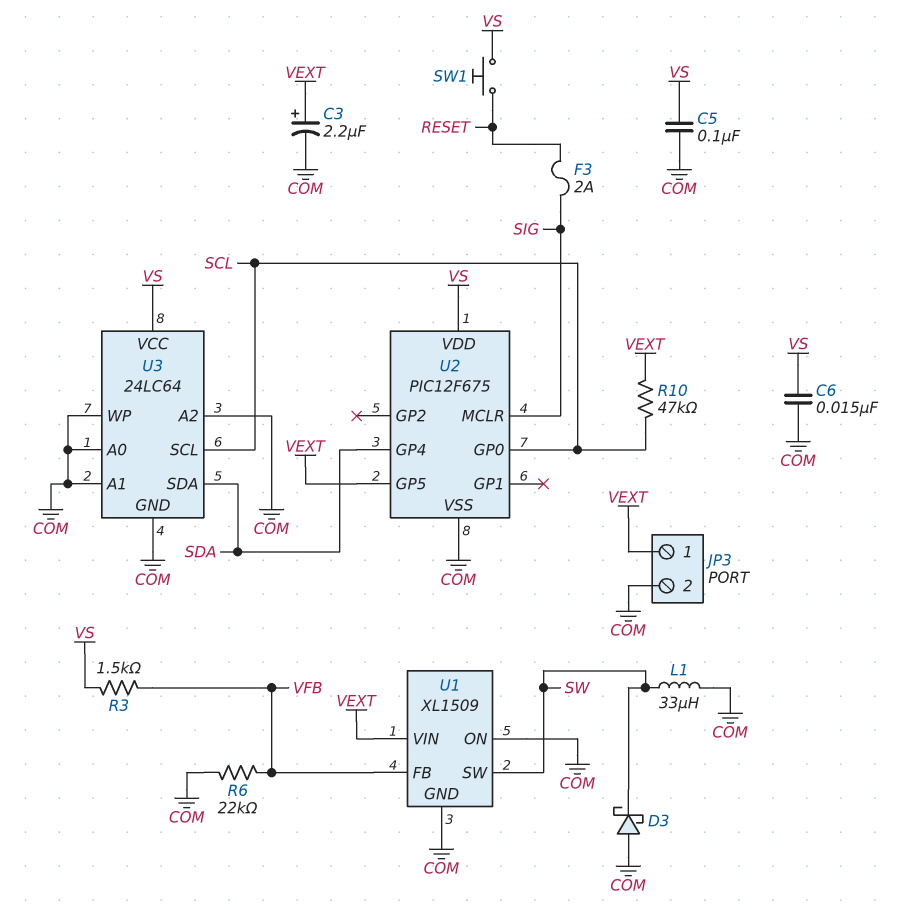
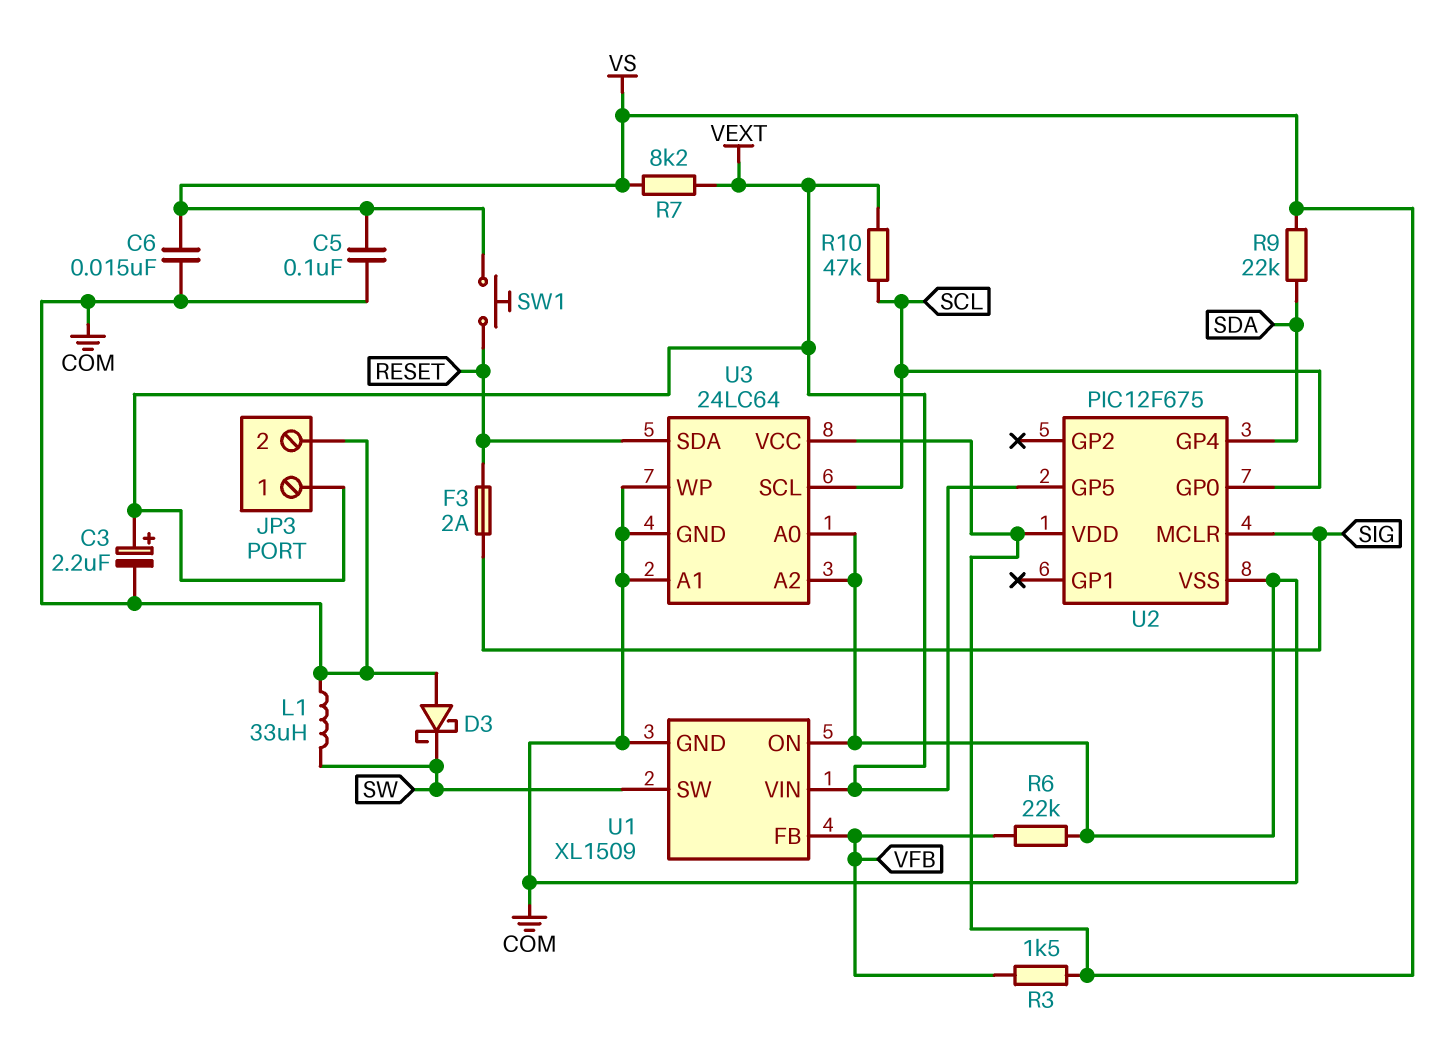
R7: none -> 8.2k (VEXT, VS)
R9: none -> 22k (SDA, VS)
U3 pin SDA: SDA -> RESET

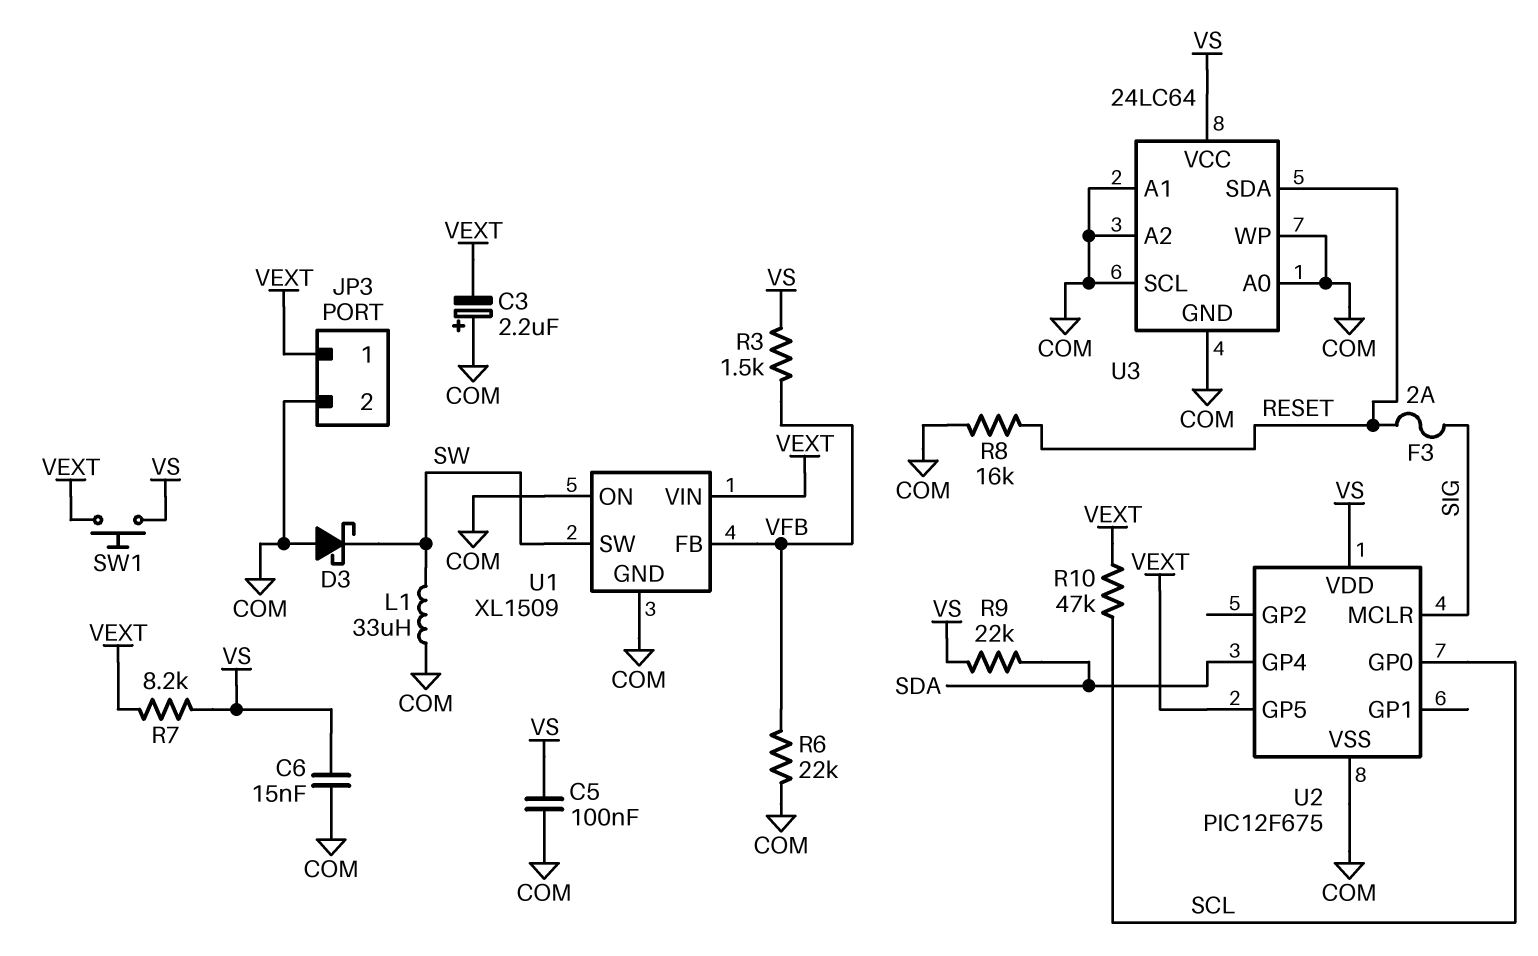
C3: 2.2uF (plus VEXT, minus COM) -> 2.2uF (plus COM, minus VEXT)
R8: none -> 16k (COM, RESET)
SW1: button (RESET, VS) -> button (VEXT, VS)
U3 pin SCL: SCL -> COM

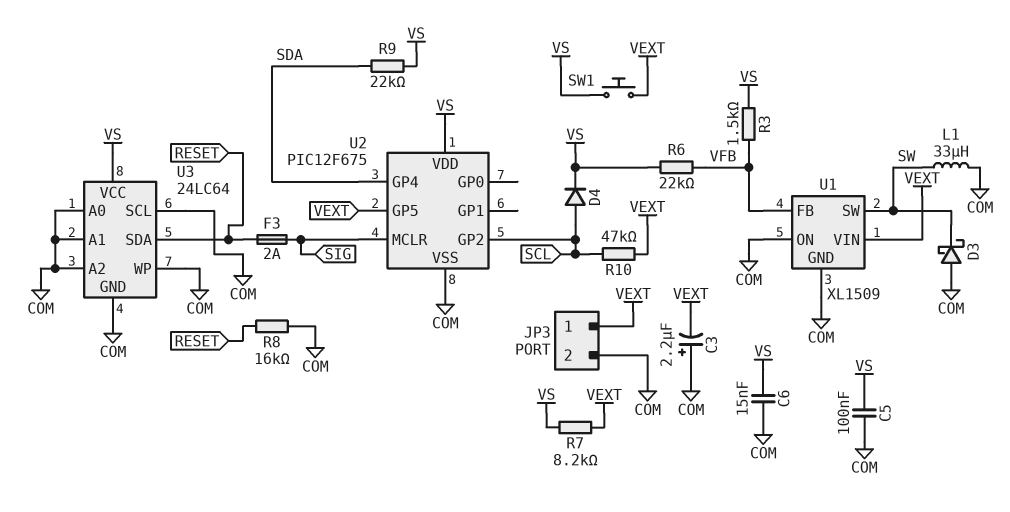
D4: none -> diode (A SCL, K VS)
R6: 22k (COM, VFB) -> 22k (VFB, VS)
U2 pin GP0: SCL -> none
U2 pin GP2: none -> SCL

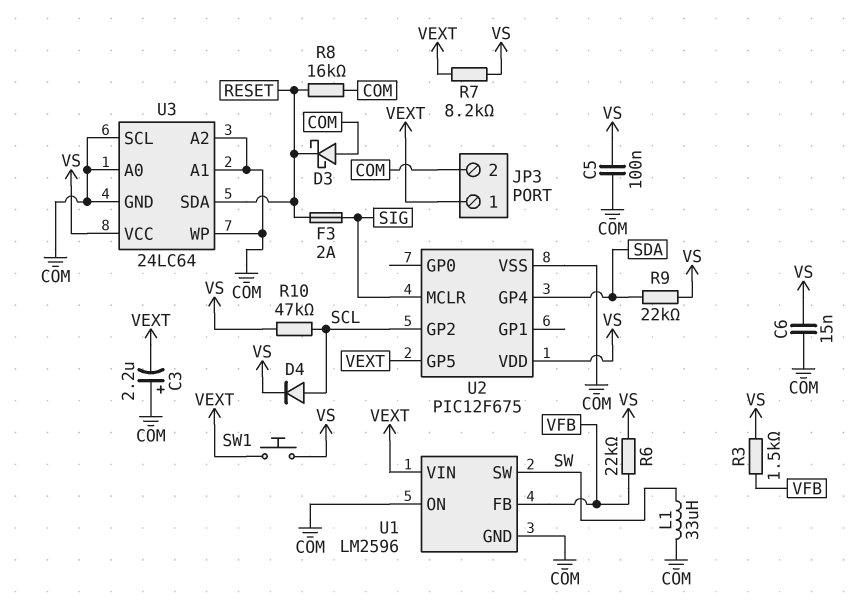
D3: schottky (A COM, K SW) -> schottky (A COM, K RESET)
R10: 47k (SCL, VEXT) -> 47k (SCL, VS)
U1: XL1509 -> LM2596

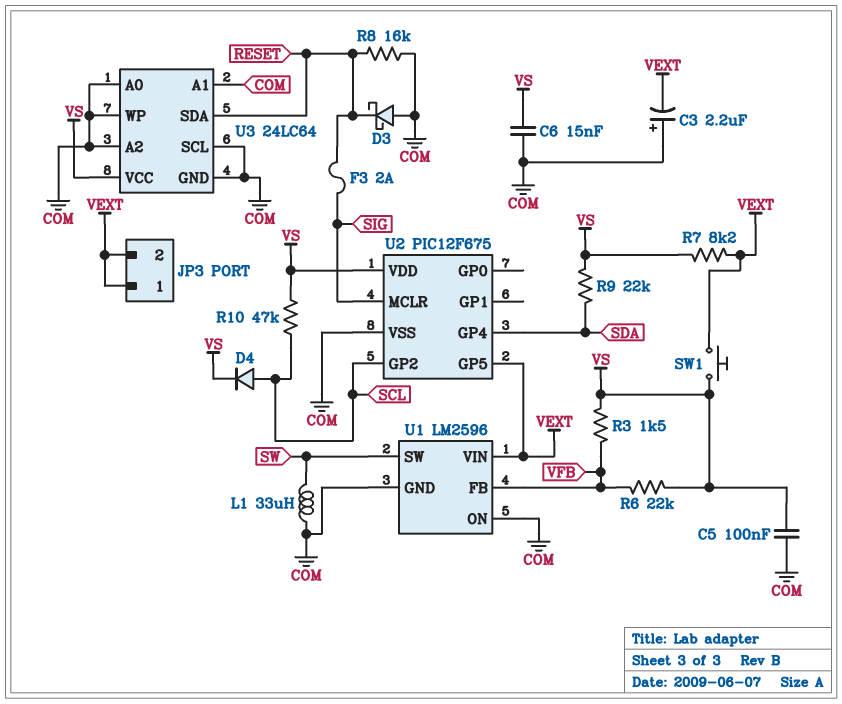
JP3 pin 2: COM -> VEXT

